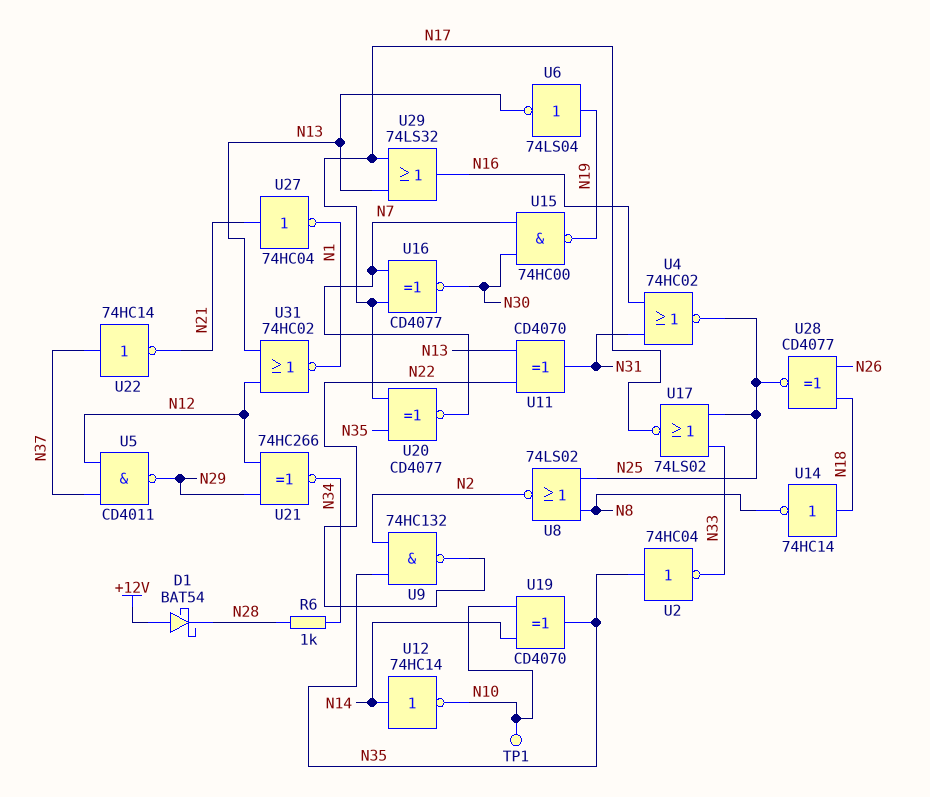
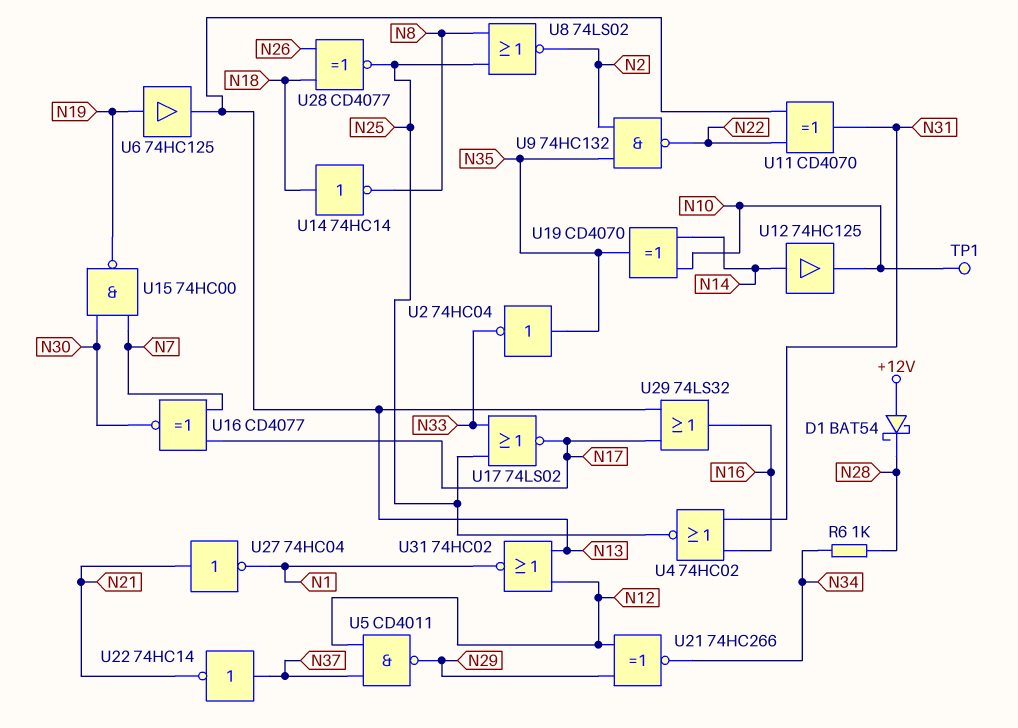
U6: NOT 74LS04 (in N19, out N13) -> buffer 74HC125 (in N19, out N13)
U12: NOT 74HC14 (in N14, out N10) -> buffer 74HC125 (in N14, out N10)
U20: XNOR CD4077 (in N17, in N35, out N7) -> none

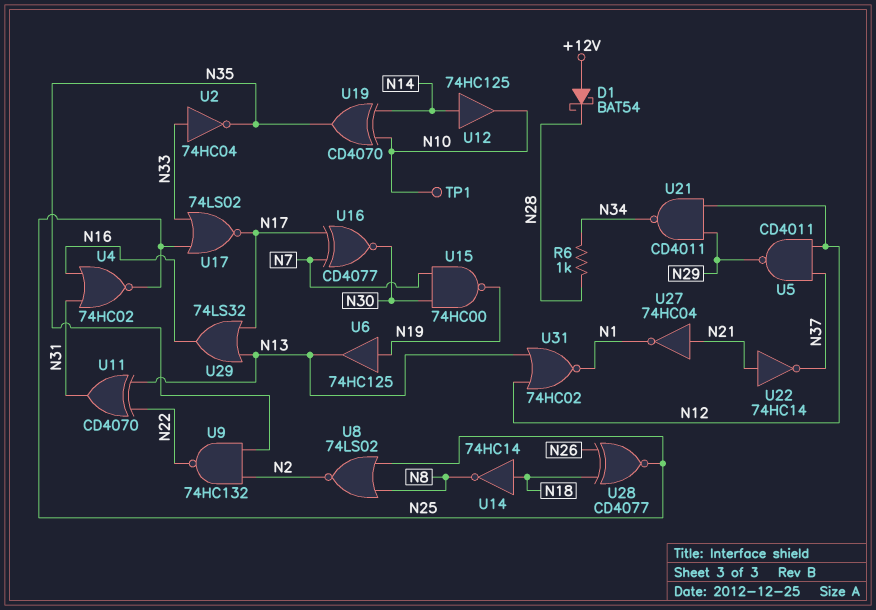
U2: NOT 74HC04 (in N35, out N33) -> NOT 74HC04 (in N33, out N35)
U21: XNOR 74HC266 (in N12, in N29, out N34) -> NAND CD4011 (in N12, in N29, out N34)
U22: NOT 74HC14 (in N37, out N21) -> NOT 74HC14 (in N21, out N37)

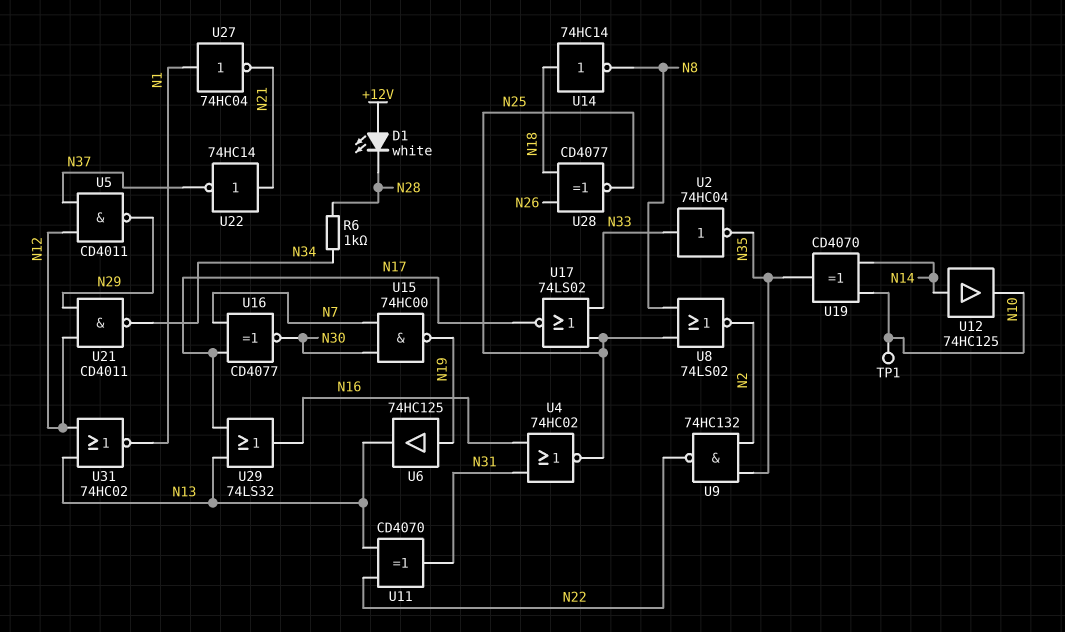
D1: schottky BAT54 (A +12V, K N28) -> LED white (A +12V, K N28)
U27: NOT 74HC04 (in N21, out N1) -> NOT 74HC04 (in N1, out N21)

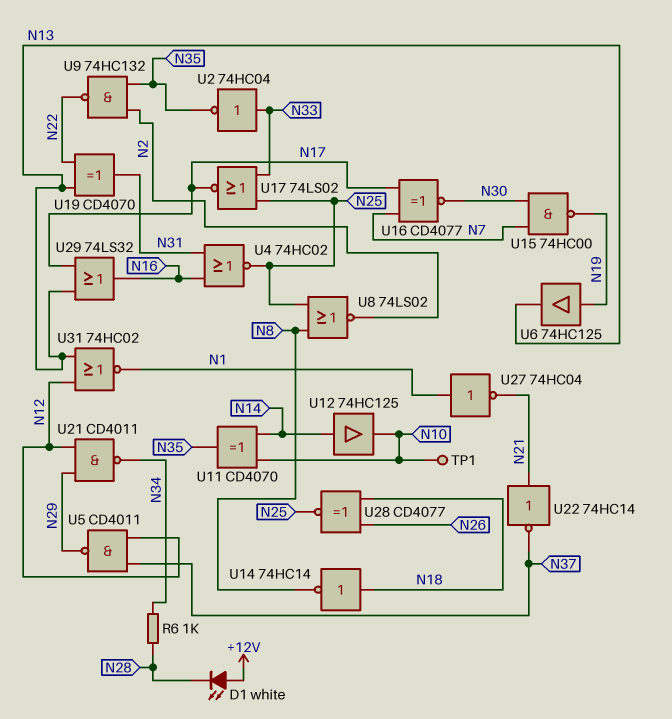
U11: XOR CD4070 (in N13, in N22, out N31) -> XOR CD4070 (in N10, in N14, out N35)
U19: XOR CD4070 (in N10, in N14, out N35) -> XOR CD4070 (in N13, in N22, out N31)

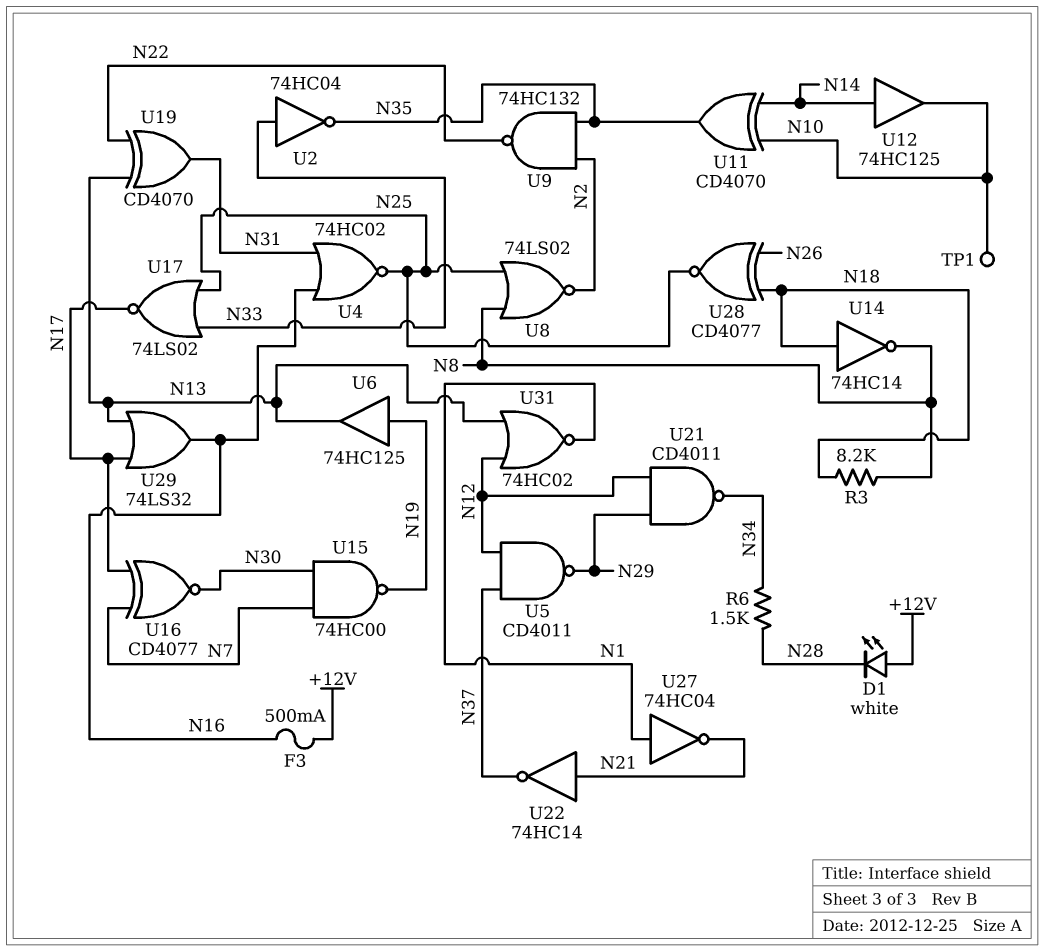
F3: none -> 500mA (+12V, N16)
R3: none -> 8.2k (N8, N18)
R6: 1k (N28, N34) -> 1.5k (N28, N34)

